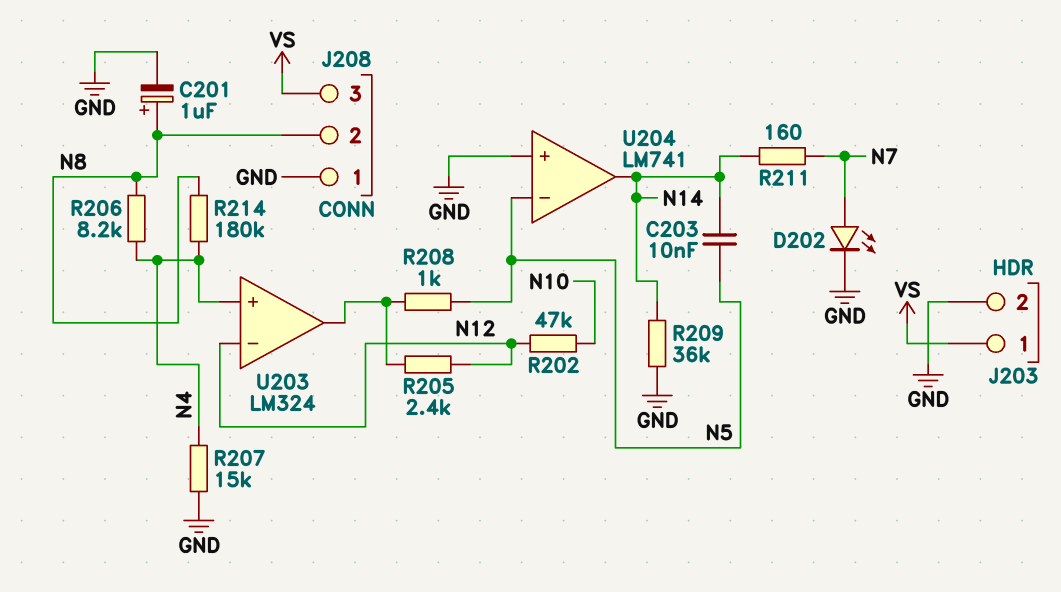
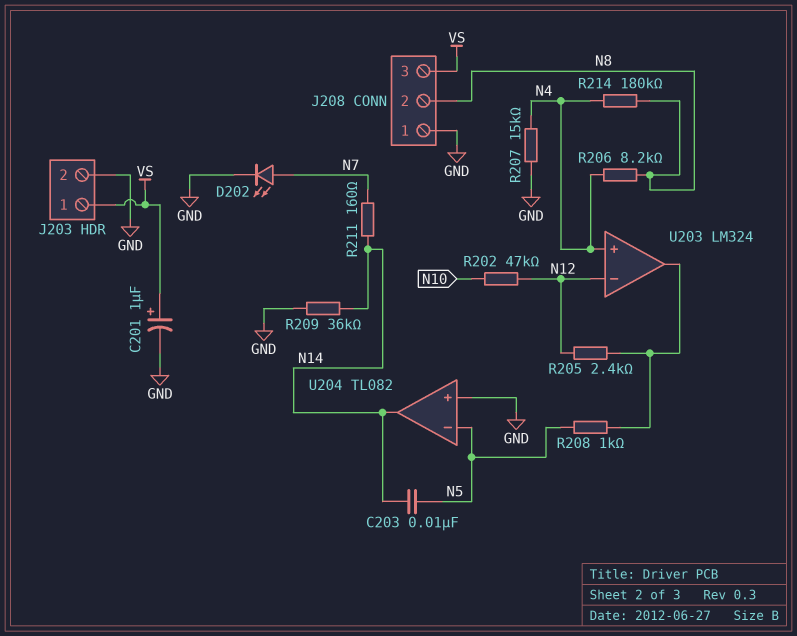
C201: 1uF (plus N8, minus GND) -> 1uF (plus VS, minus GND)
U204: LM741 -> TL082

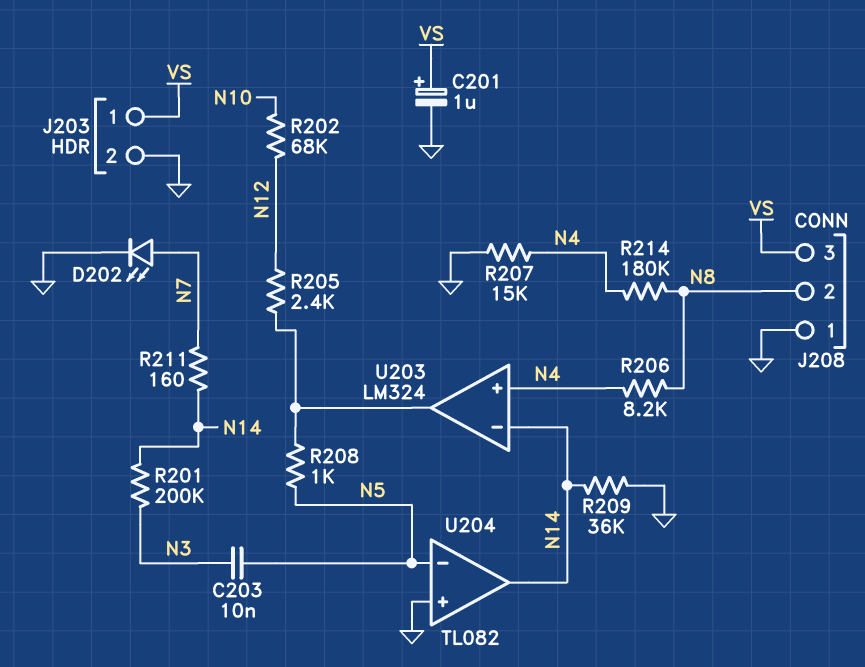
C203: 10nF (N5, N14) -> 10nF (N3, N5)
R201: none -> 200k (N3, N14)
R202: 47k (N10, N12) -> 68k (N10, N12)
U203 pin in-: N12 -> N14

